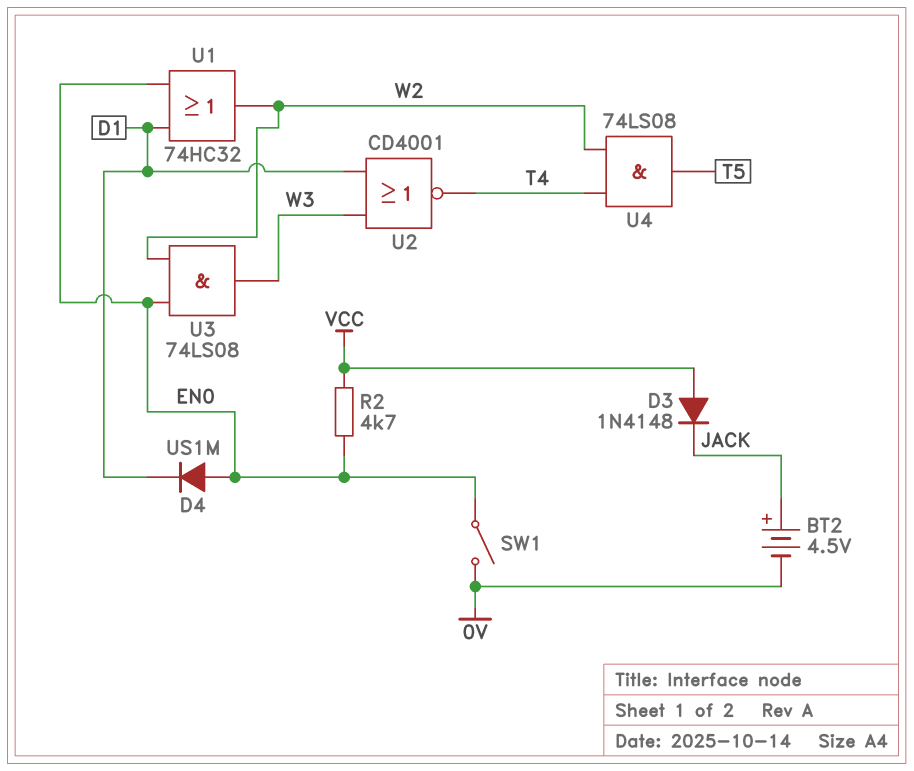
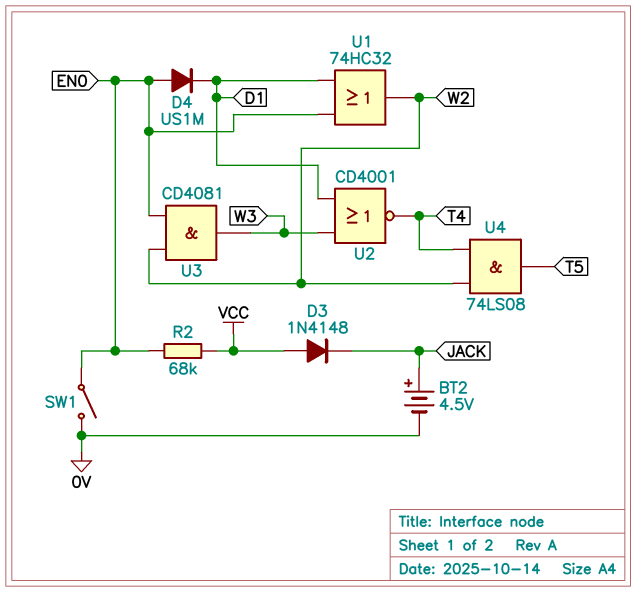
R2: 4.7k (EN0, VCC) -> 68k (EN0, VCC)
U3: AND 74LS08 (in EN0, in W2, out W3) -> AND CD4081 (in EN0, in W2, out W3)

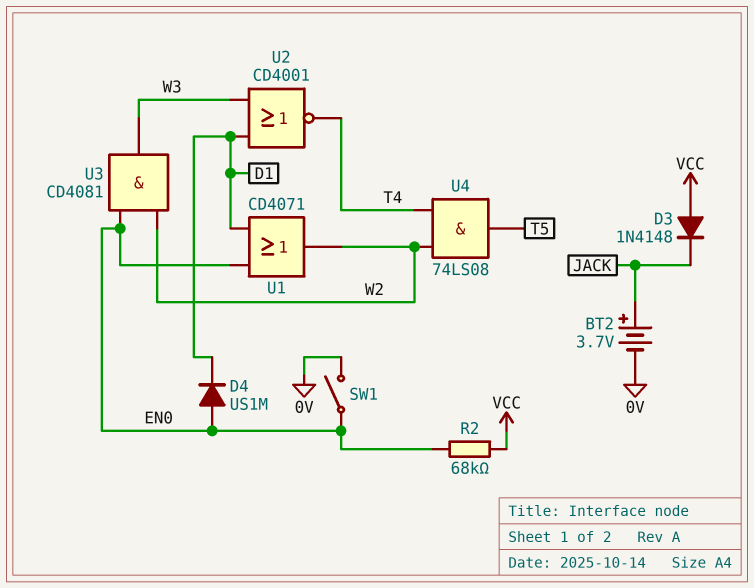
BT2: 4.5V (plus JACK, minus 0V) -> 3.7V (plus JACK, minus 0V)
U1: OR 74HC32 (in D1, in EN0, out W2) -> OR CD4071 (in D1, in EN0, out W2)

